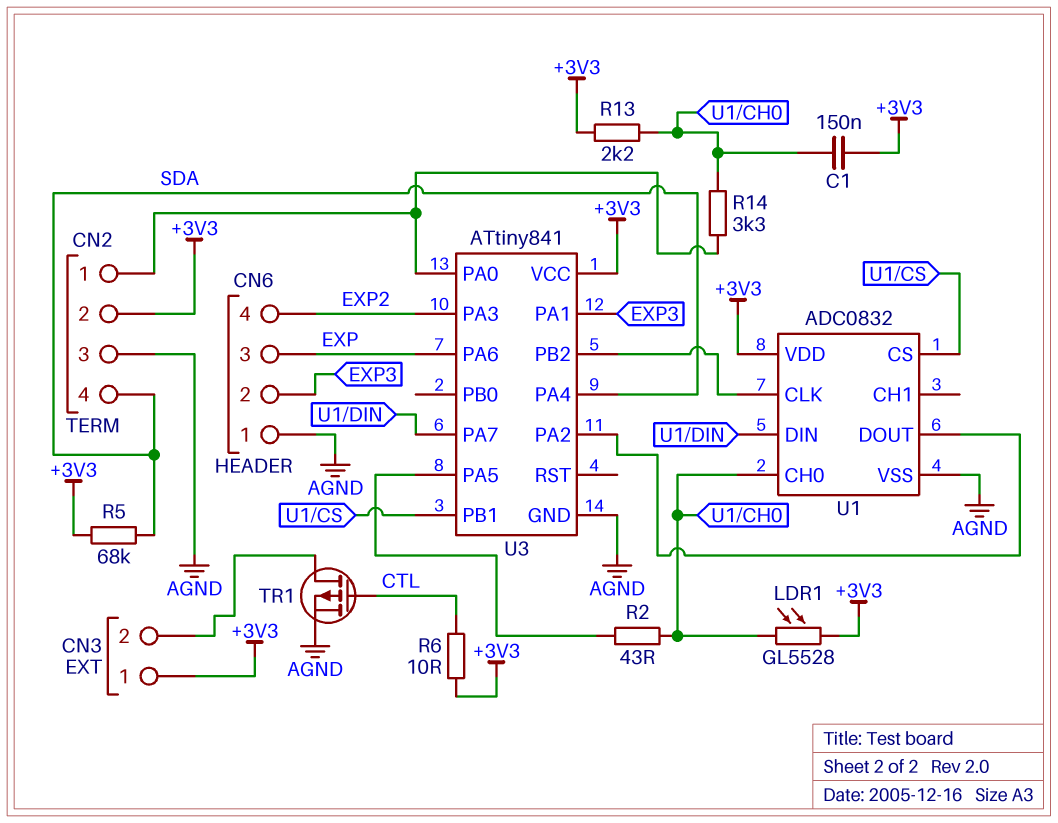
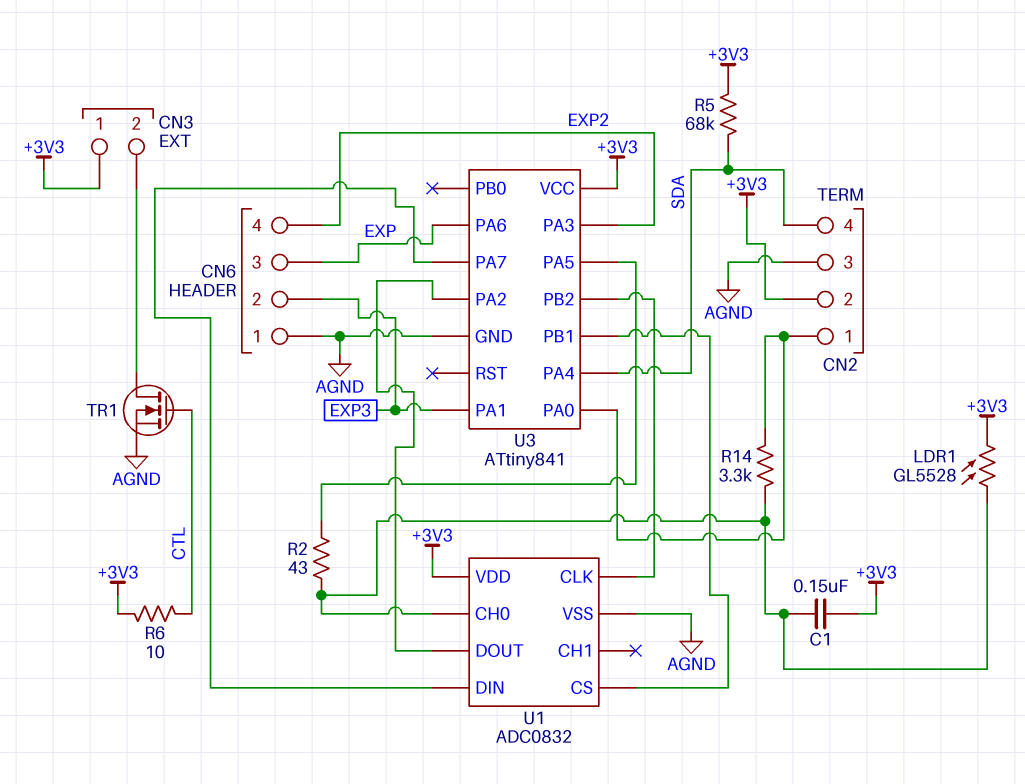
R13: 2.2k (+3V3, U1/CH0) -> none
TR1: PMOS (G CTL, D CN3/2, S AGND) -> NMOS (G CTL, D CN3/2, S AGND)

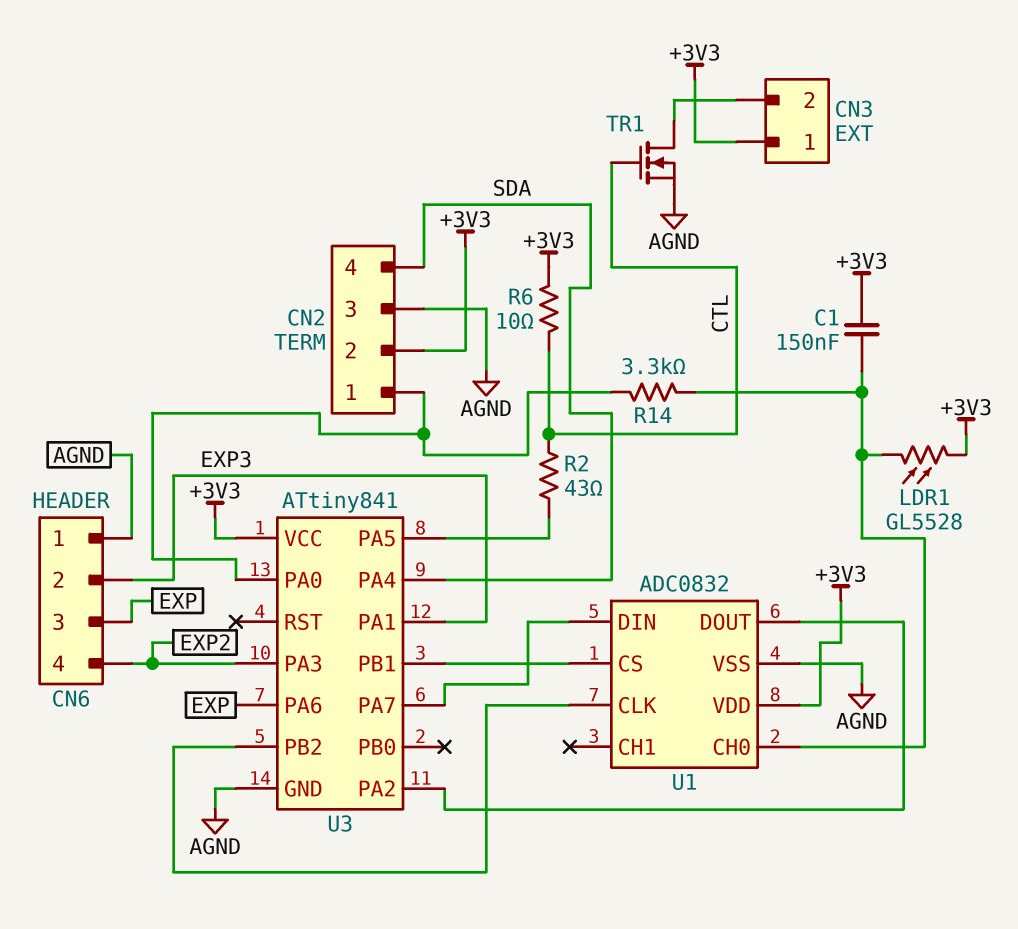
R2: 43 (U1/CH0, U3/PA5) -> 43 (CTL, U3/PA5)
R5: 68k (+3V3, SDA) -> none

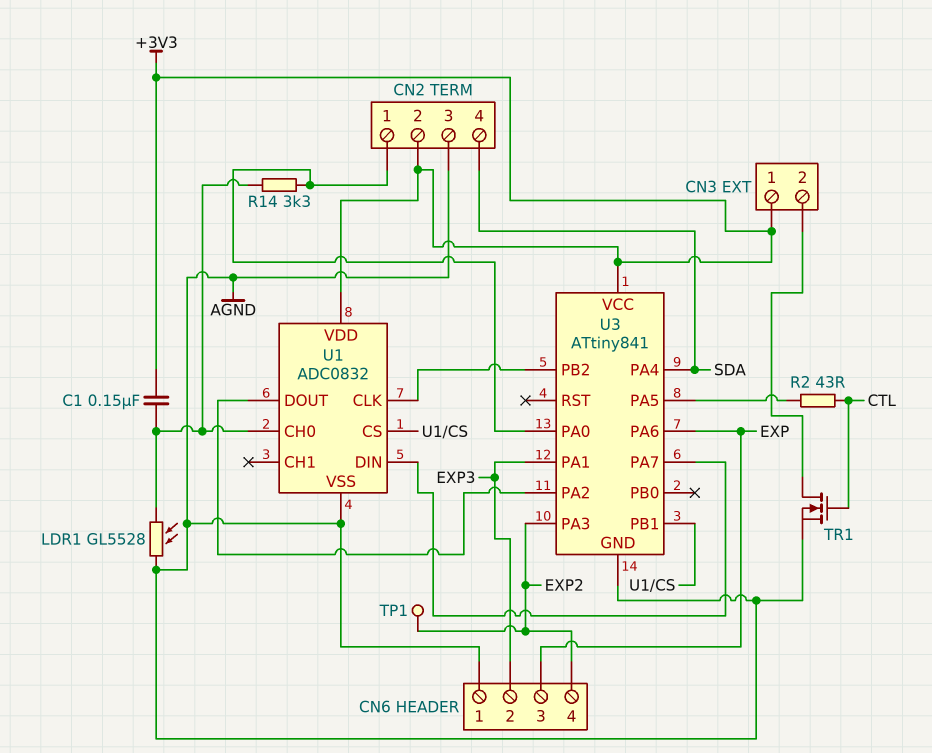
LDR1: GL5528 (+3V3, U1/CH0) -> GL5528 (AGND, U1/CH0)
R6: 10 (+3V3, CTL) -> none
TP1: none -> test point (EXP2)

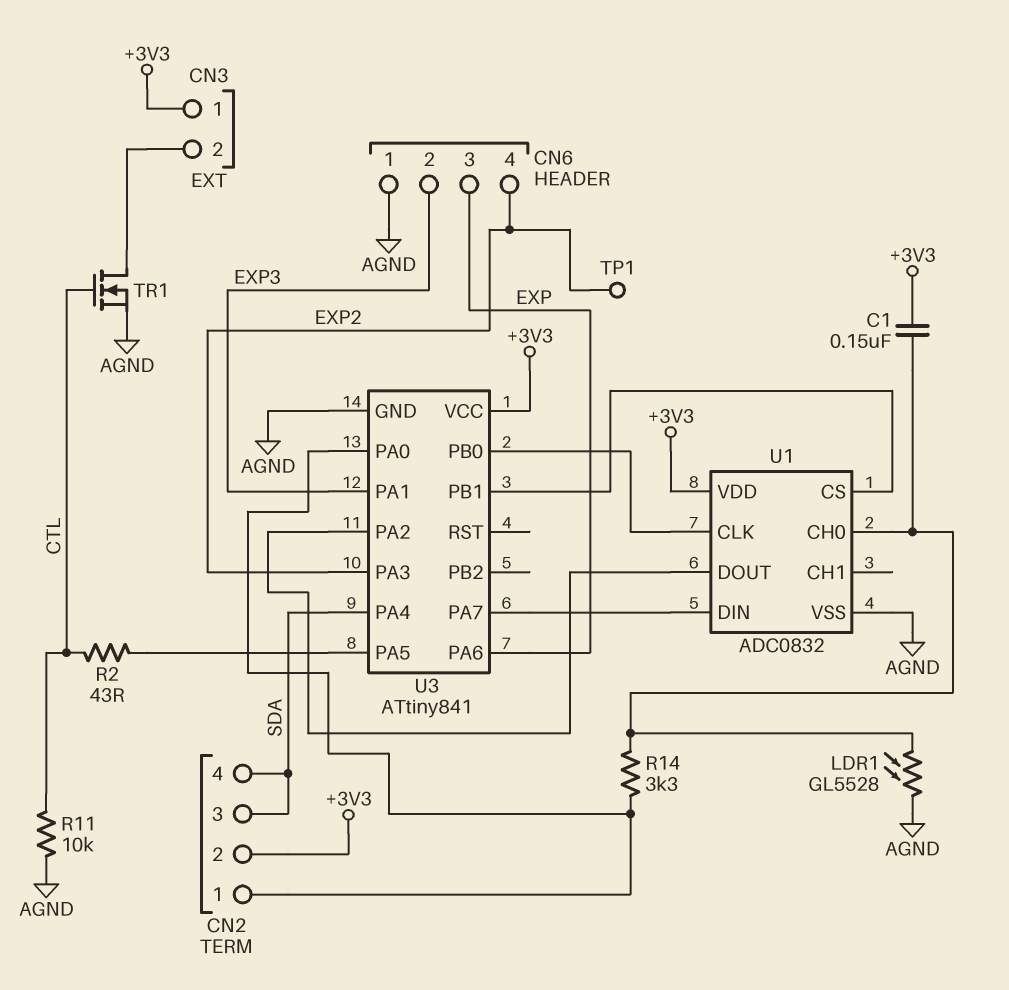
CN2 pin 3: AGND -> SDA
R11: none -> 10k (AGND, CTL)
U3 pin PB0: none -> U1/CLK
U3 pin PB2: U1/CLK -> none

